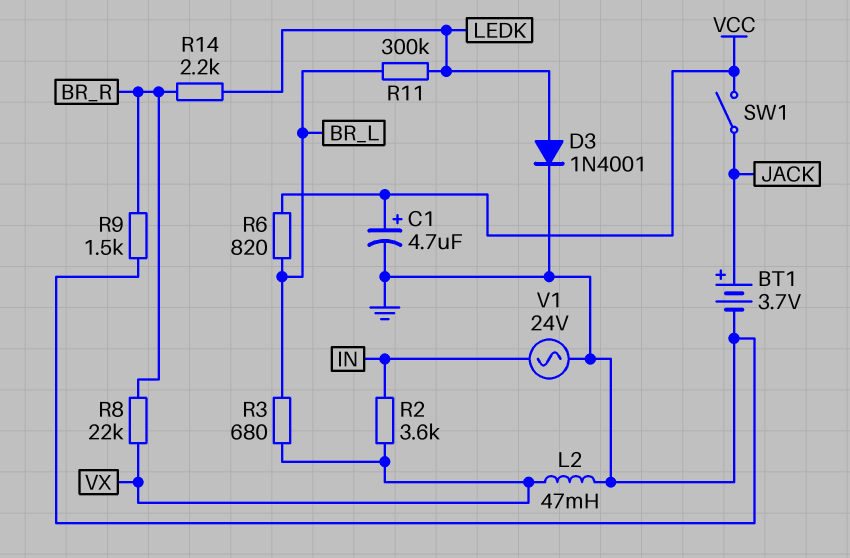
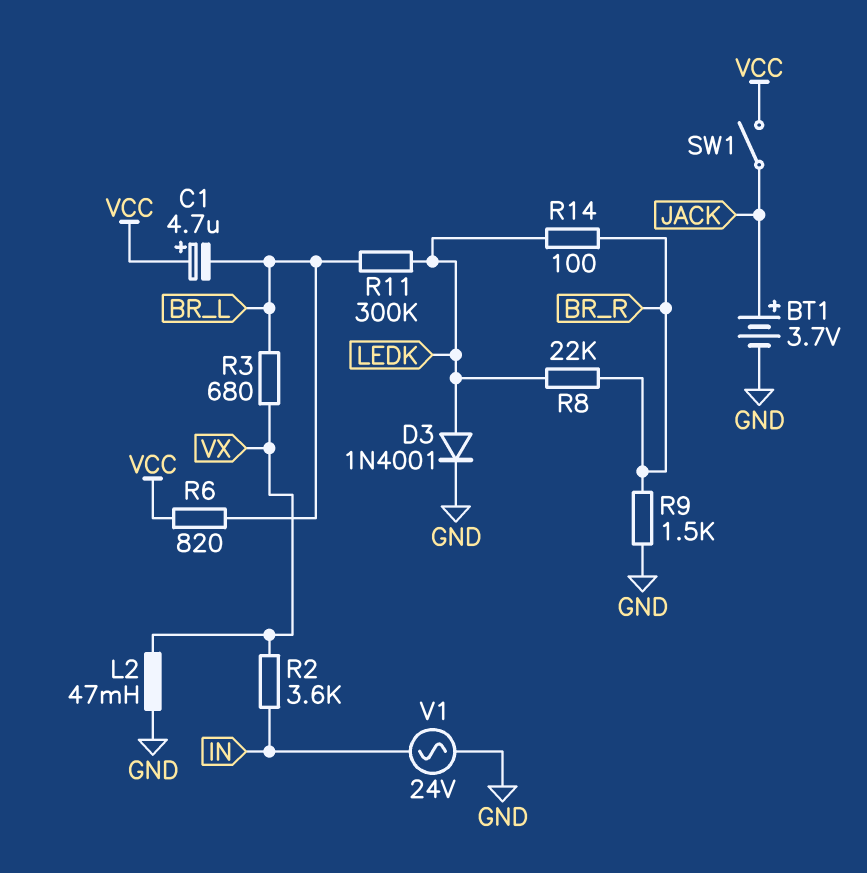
C1: 4.7uF (plus VCC, minus GND) -> 4.7uF (plus VCC, minus BR_L)
R8: 22k (BR_R, VX) -> 22k (BR_R, LEDK)
R14: 2.2k (BR_R, LEDK) -> 100 (BR_R, LEDK)

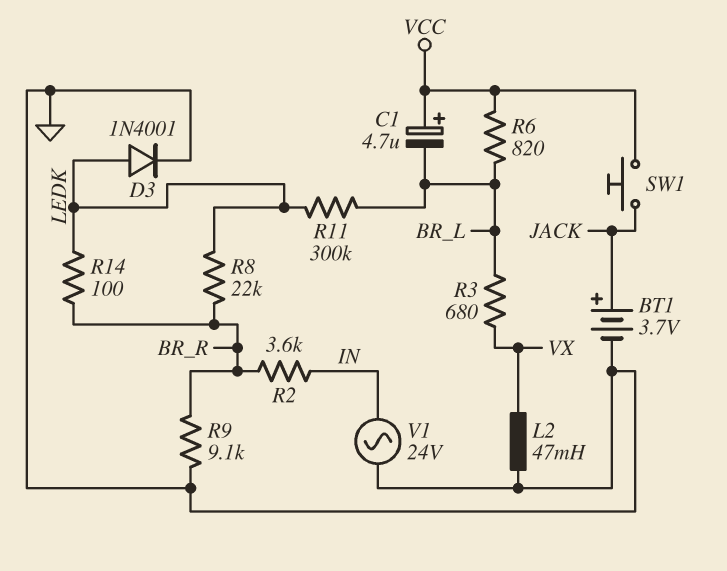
R2: 3.6k (IN, VX) -> 3.6k (BR_R, IN)
R9: 1.5k (BR_R, GND) -> 9.1k (BR_R, GND)
SW1: switch (JACK, VCC) -> button (JACK, VCC)

